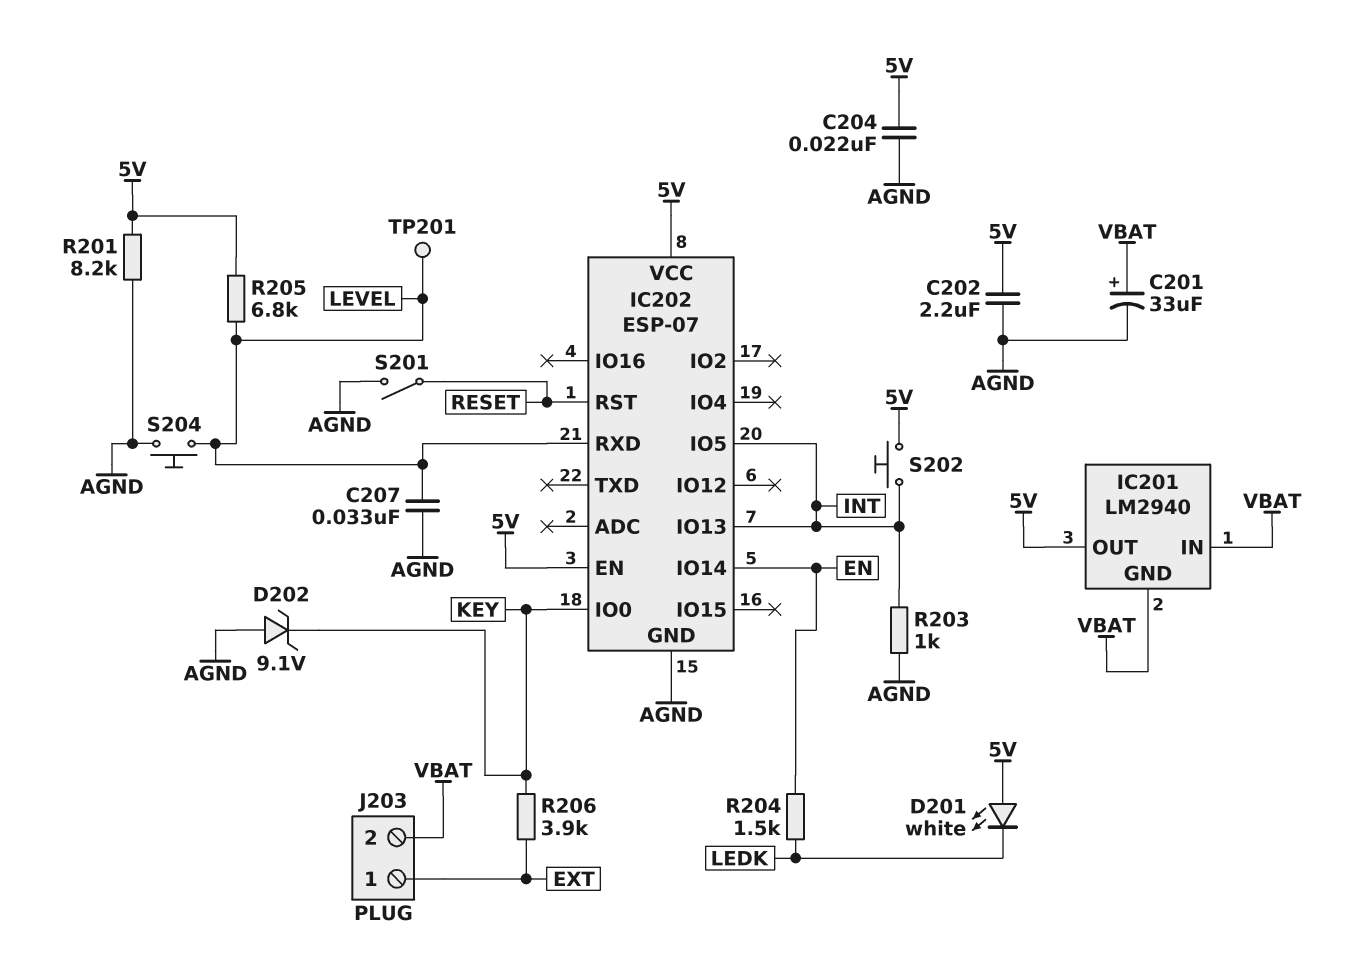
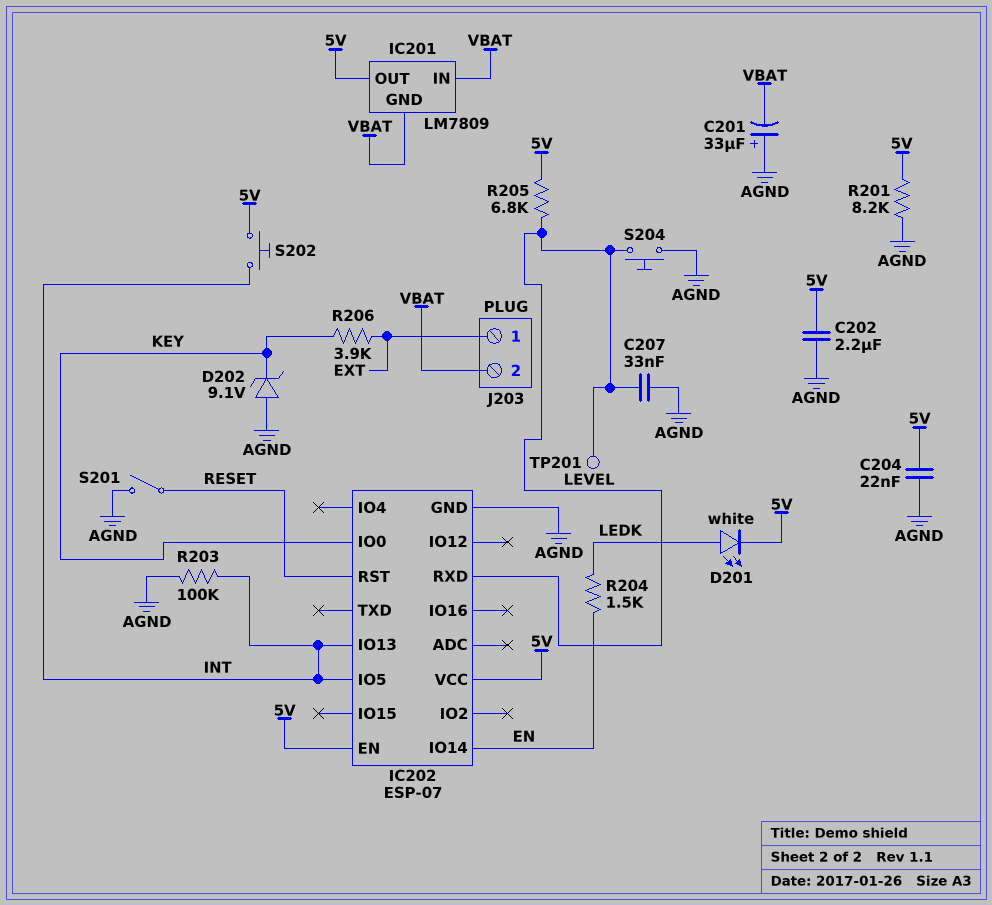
C201: 33uF (plus VBAT, minus AGND) -> 33uF (plus AGND, minus VBAT)
D201: LED white (A 5V, K LEDK) -> LED white (A LEDK, K 5V)
IC201: LM2940 -> LM7809
R203: 1k (AGND, INT) -> 100k (AGND, INT)

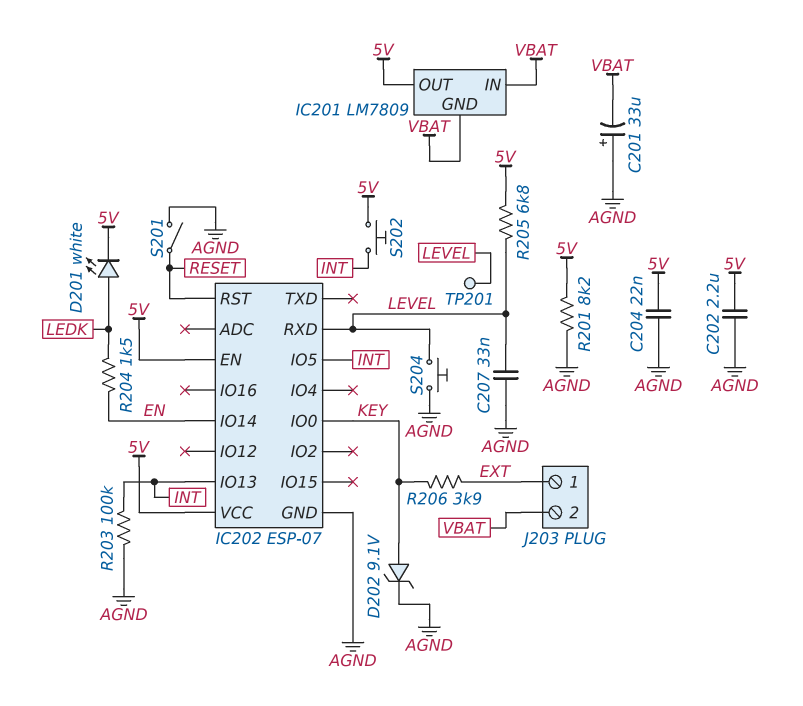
D202: zener 9.1V (A AGND, K KEY) -> zener 9.1V (A KEY, K AGND)

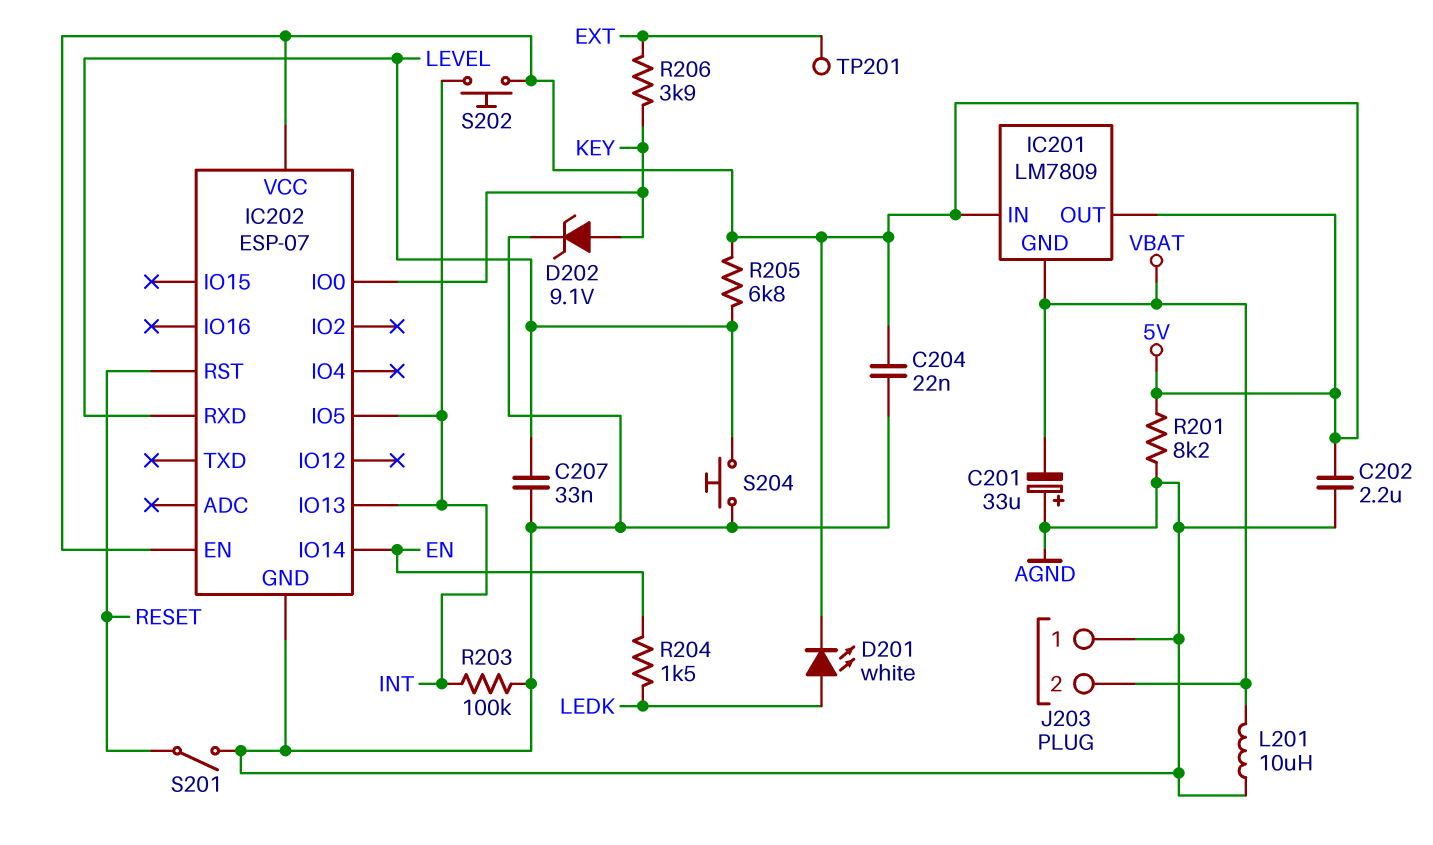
IC201 pin IN: VBAT -> 5V
J203 pin 1: EXT -> AGND
L201: none -> 10uH (AGND, VBAT)
TP201: test point (LEVEL) -> test point (EXT)

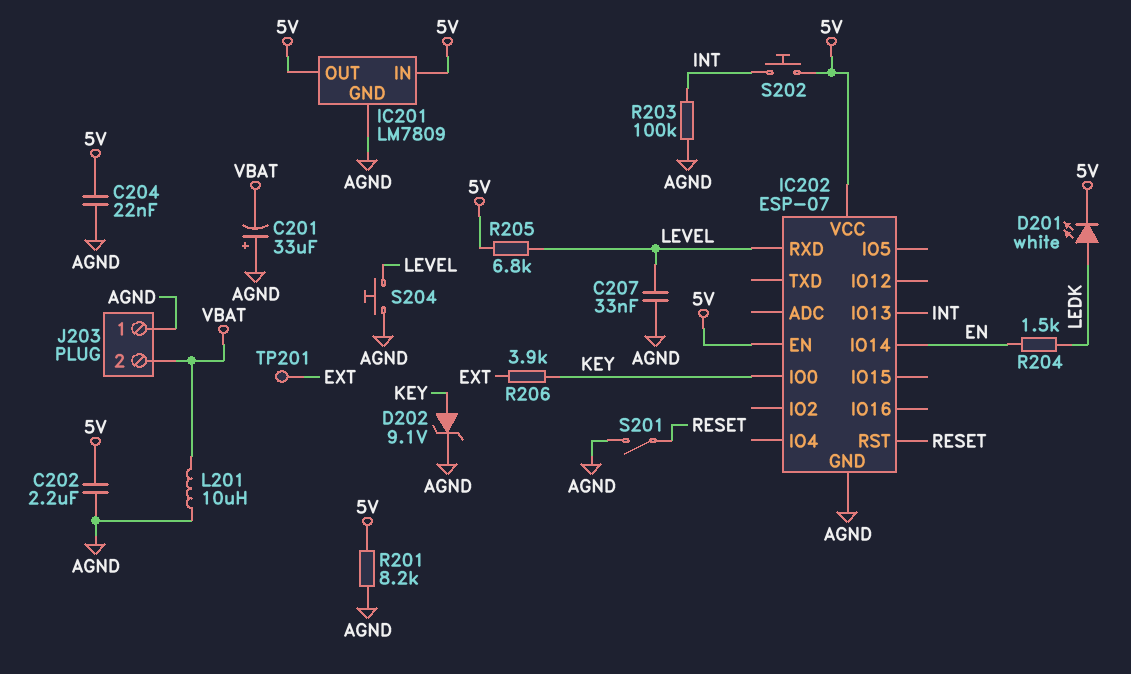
IC201 pin GND: VBAT -> AGND
IC202 pin IO5: INT -> none

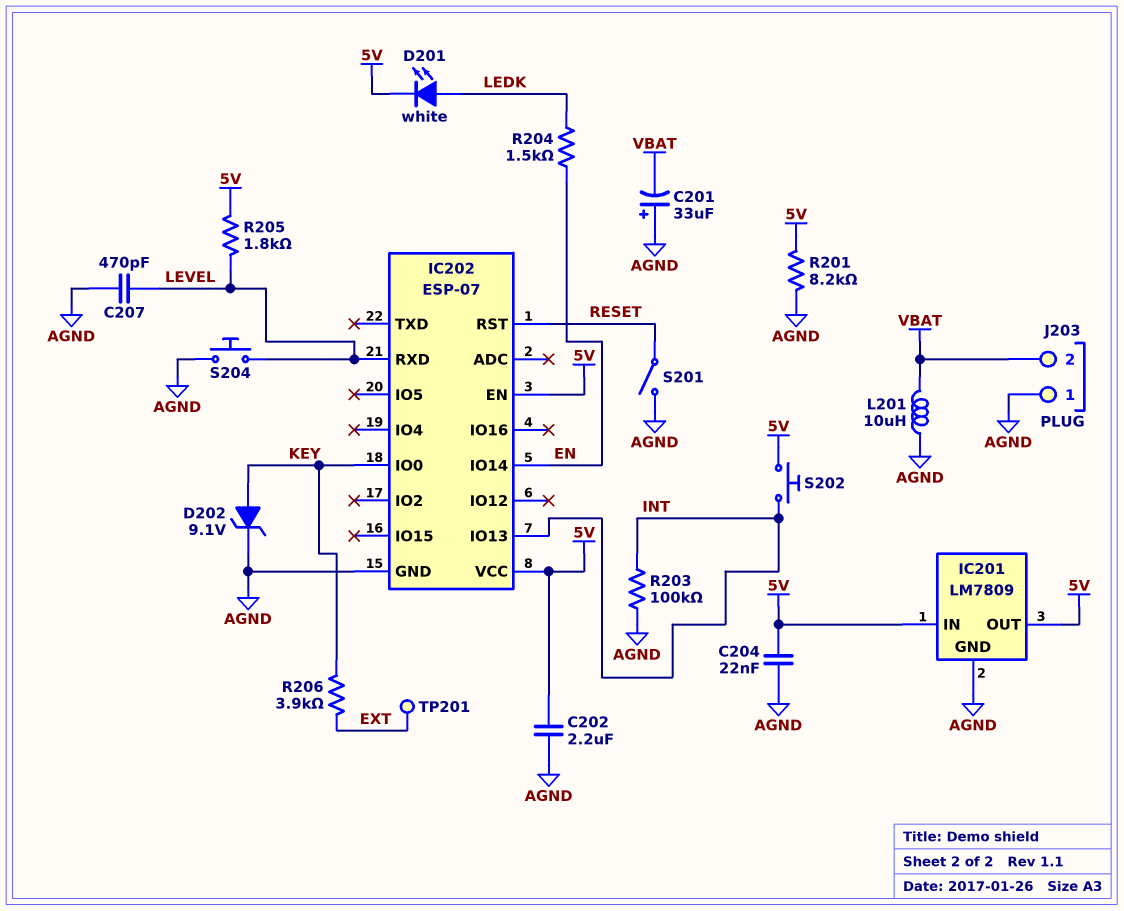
C207: 33nF (AGND, LEVEL) -> 470pF (AGND, LEVEL)
R205: 6.8k (5V, LEVEL) -> 1.8k (5V, LEVEL)

